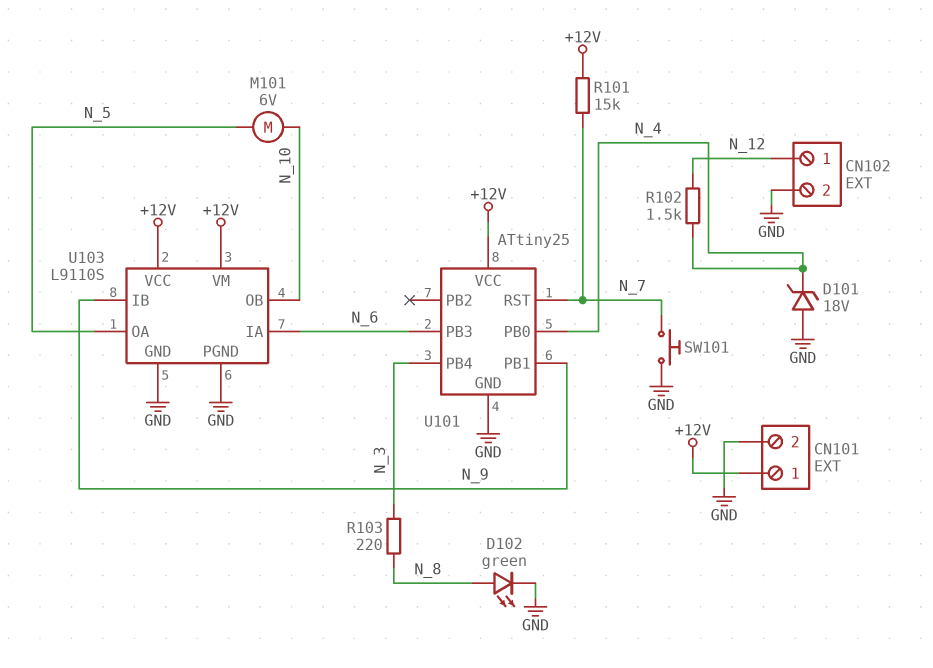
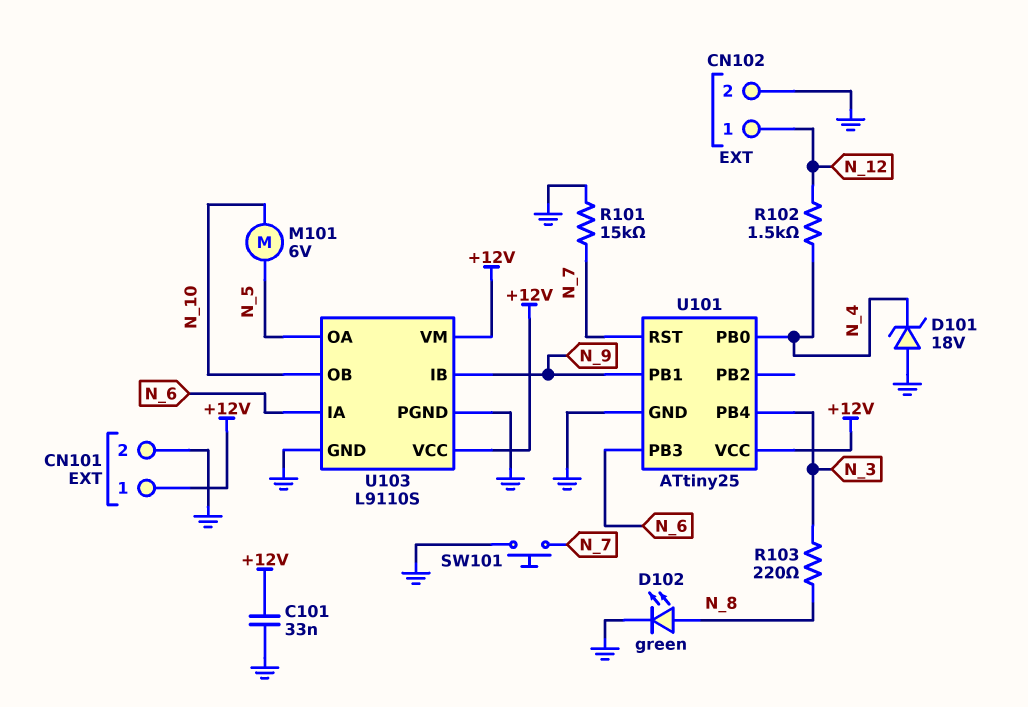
C101: none -> 33nF (+12V, GND)
R101: 15k (+12V, N_7) -> 15k (GND, N_7)

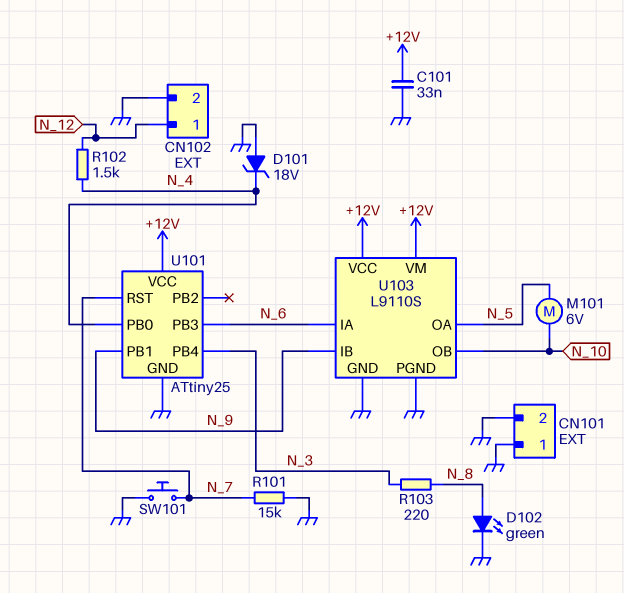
CN101 pin 1: +12V -> GND

